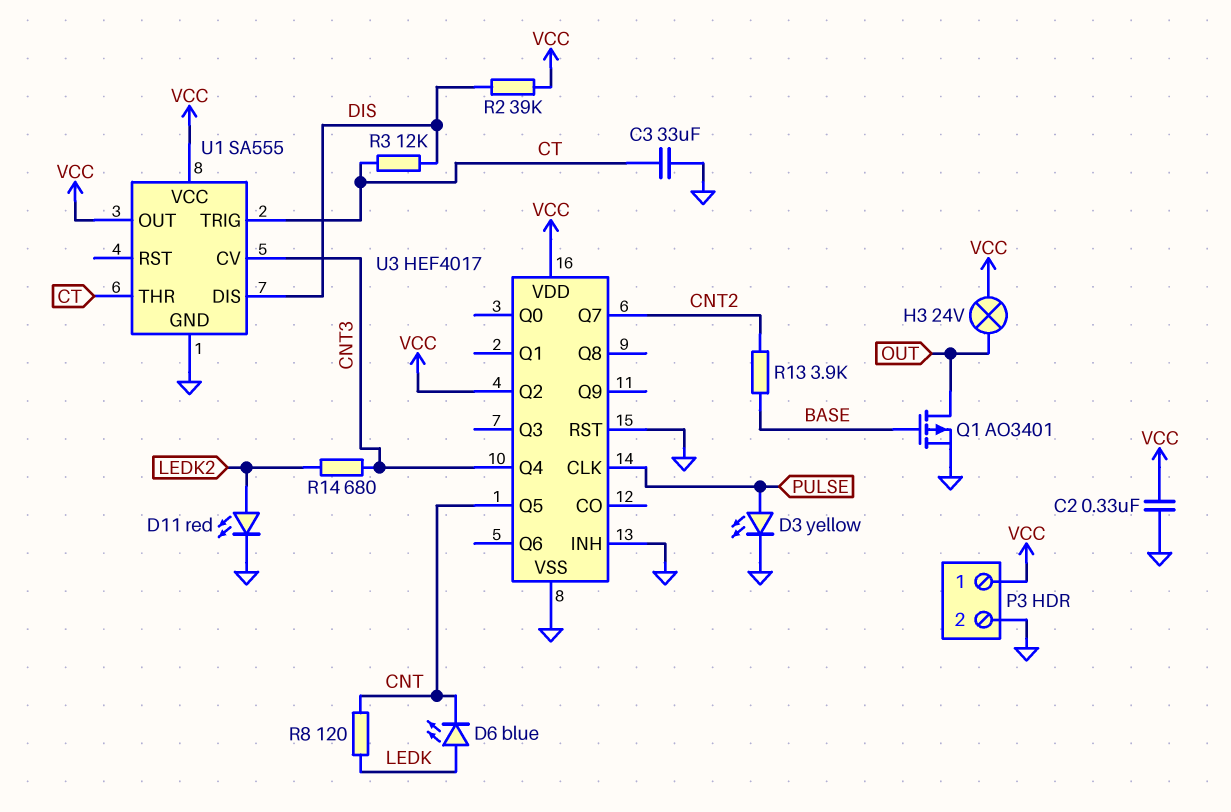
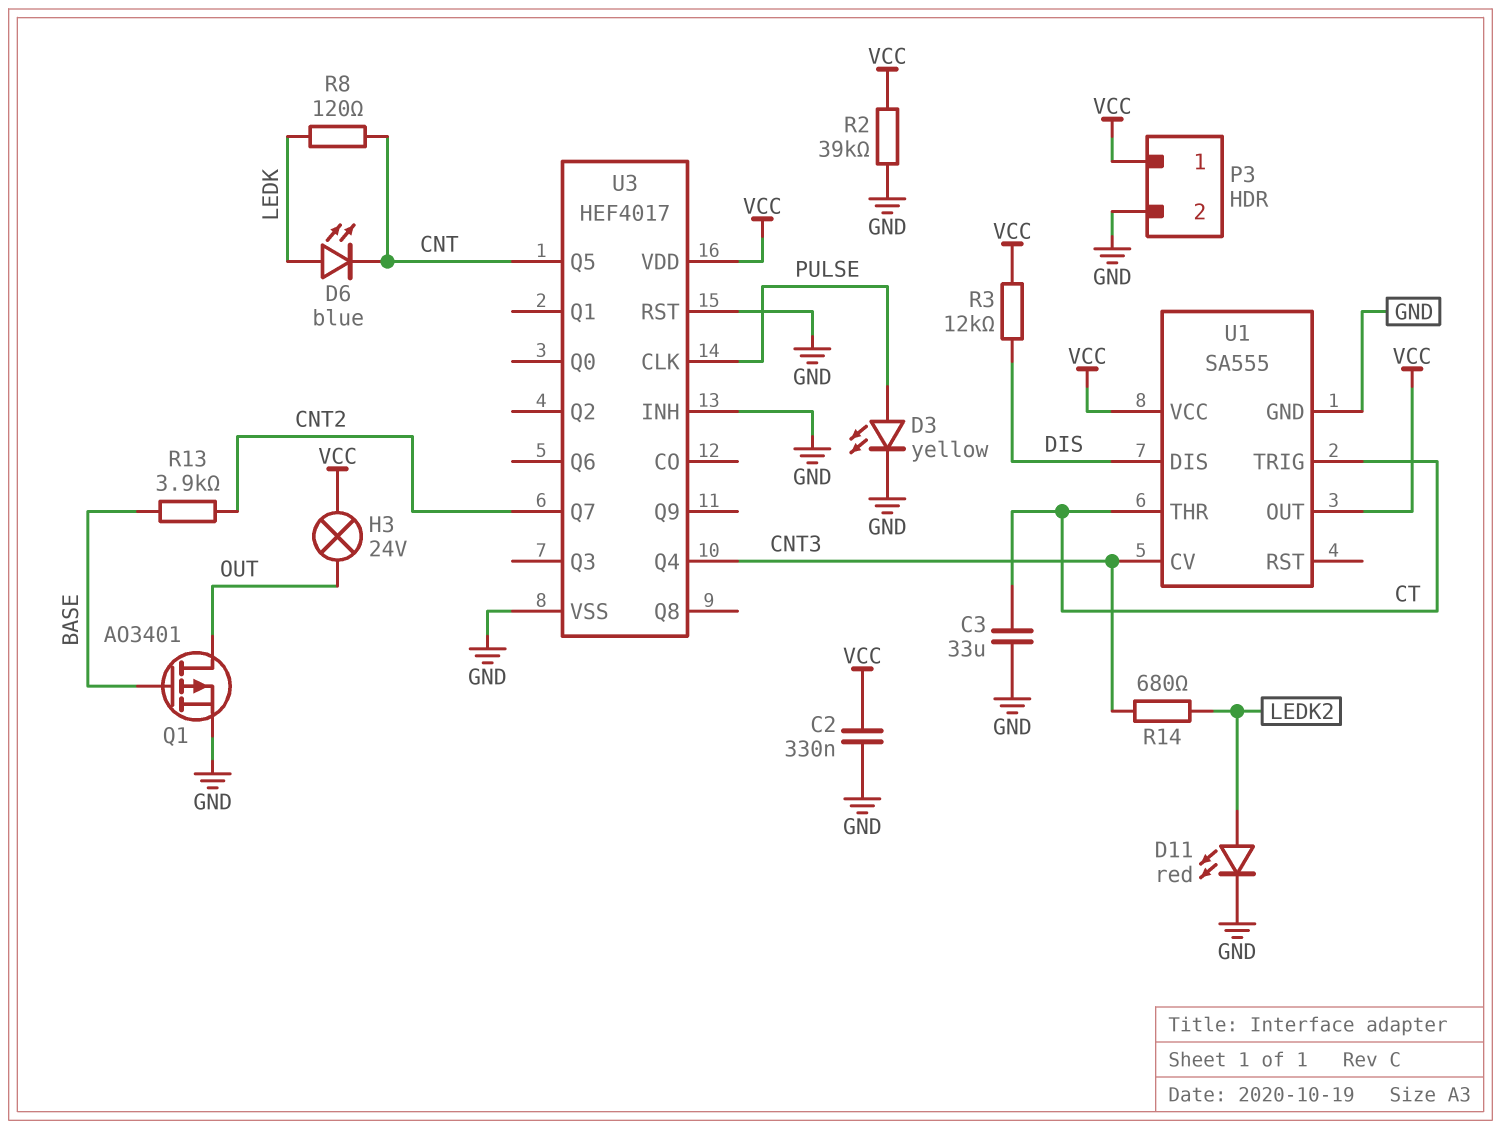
R2: 39k (DIS, VCC) -> 39k (GND, VCC)
R3: 12k (CT, DIS) -> 12k (DIS, VCC)
U3 pin Q2: VCC -> none

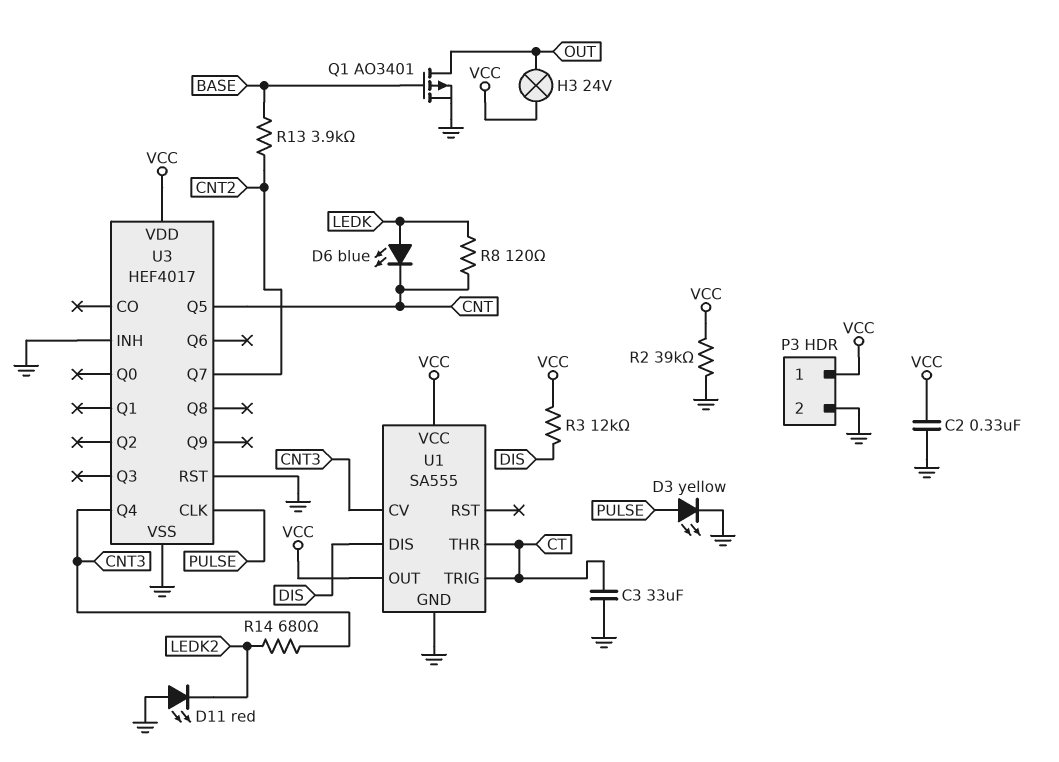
D11: LED red (A LEDK2, K GND) -> LED red (A GND, K LEDK2)

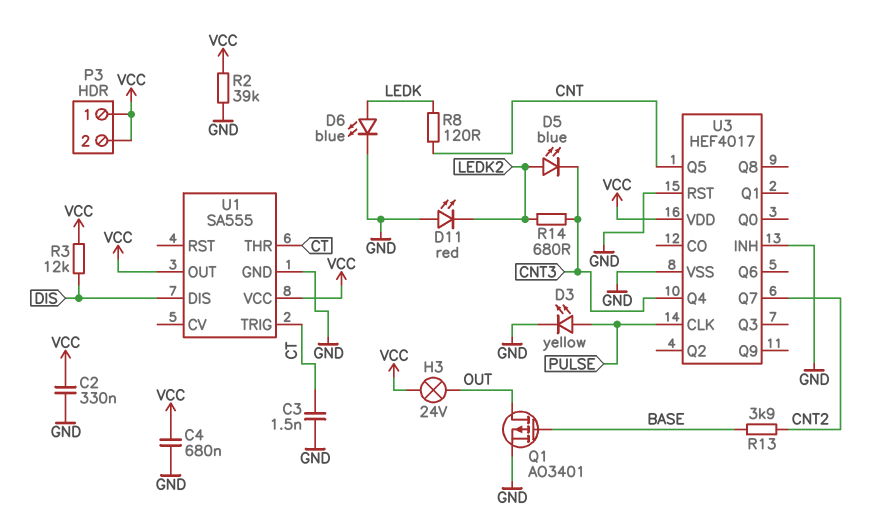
C3: 33uF (CT, GND) -> 1.5nF (CT, GND)
C4: none -> 680nF (GND, VCC)
D5: none -> LED blue (A LEDK2, K CNT3)
D6: LED blue (A LEDK, K CNT) -> LED blue (A LEDK, K GND)
P3 pin 2: GND -> VCC
U1 pin CV: CNT3 -> none

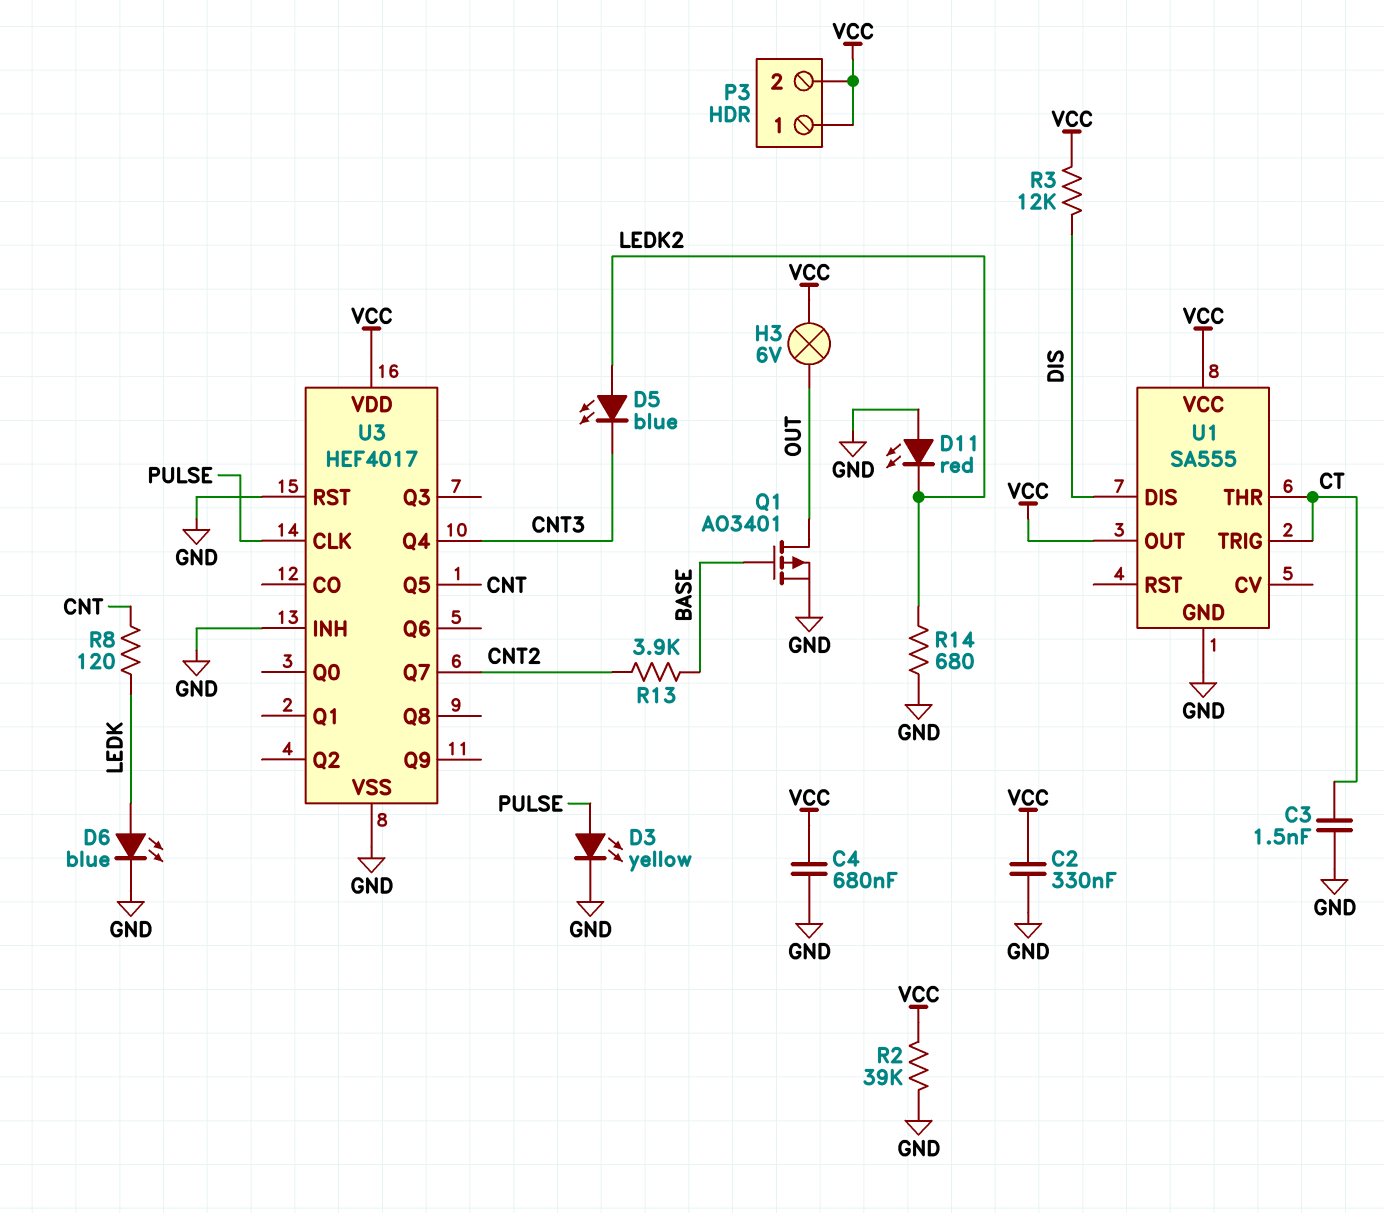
H3: lamp 24V (OUT, VCC) -> lamp 6V (OUT, VCC)
R14: 680 (CNT3, LEDK2) -> 680 (GND, LEDK2)

